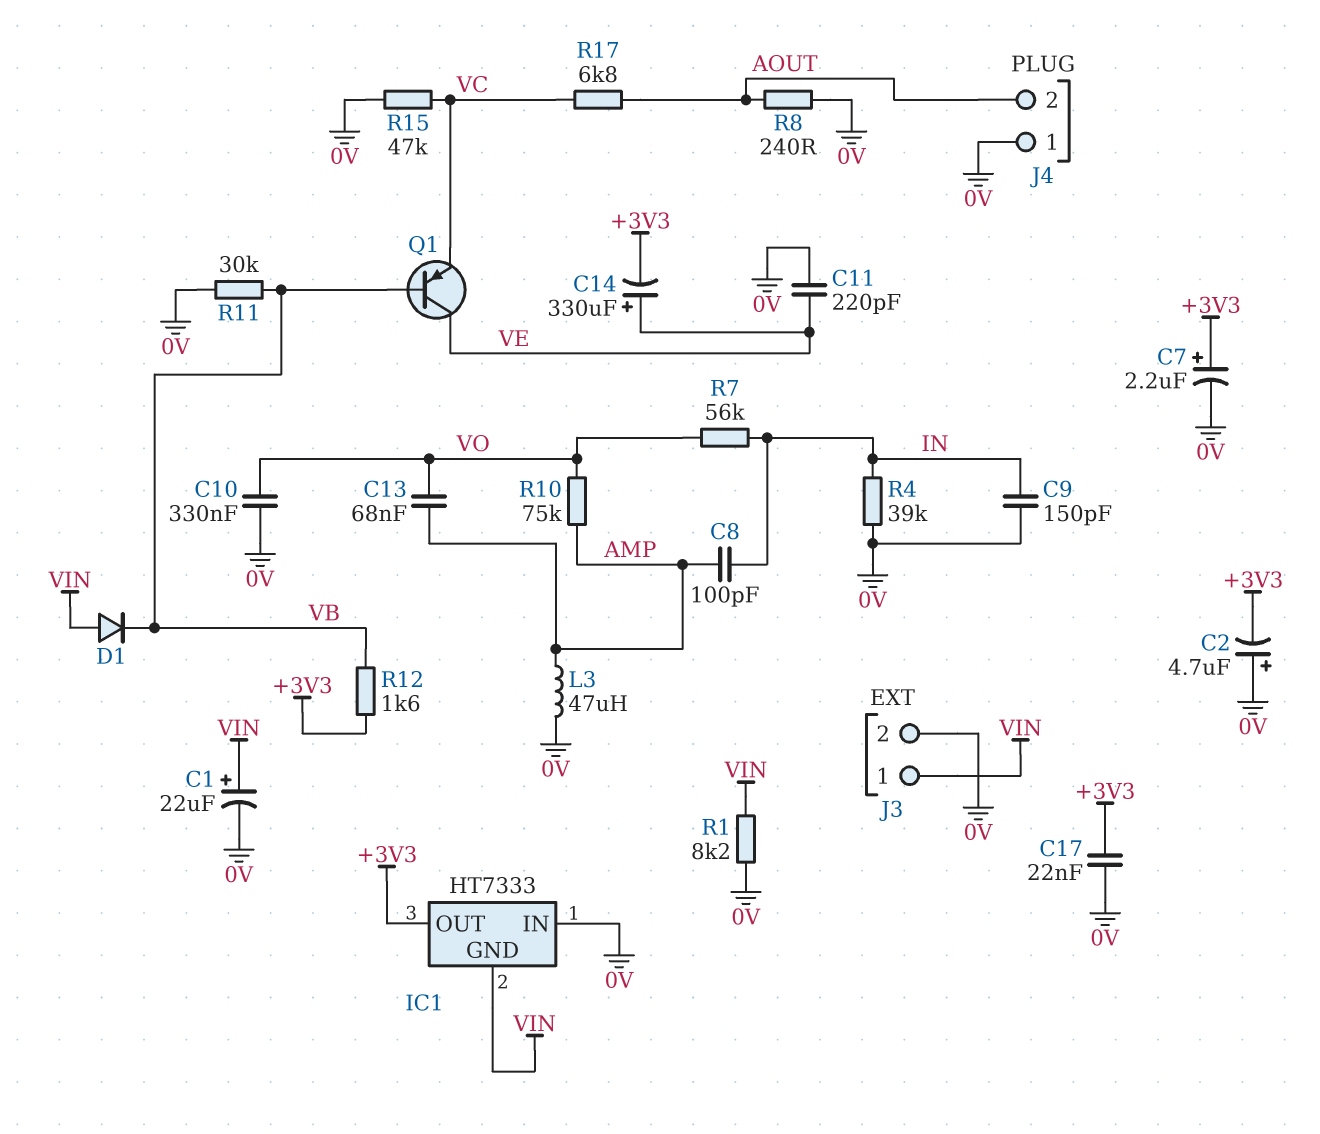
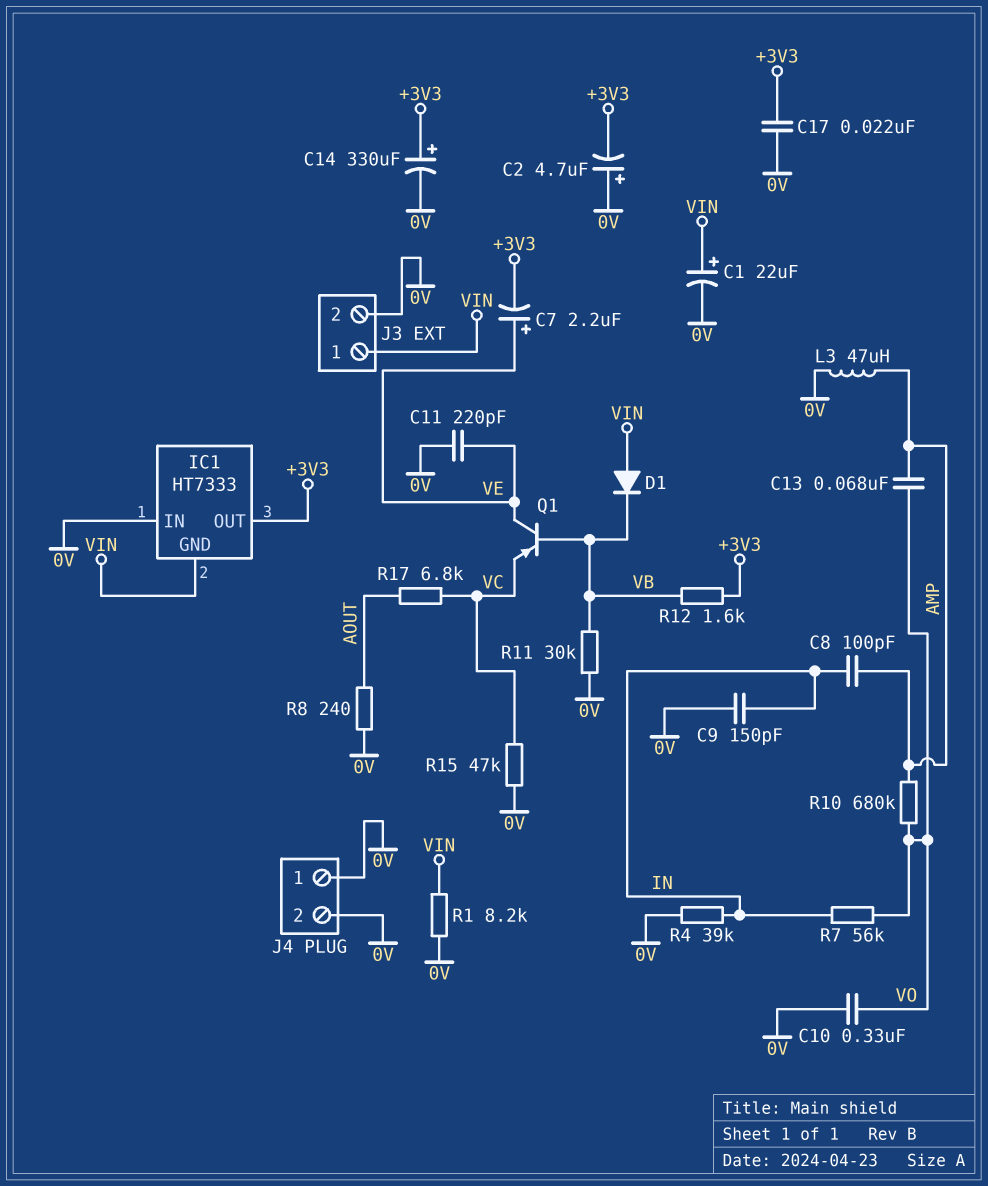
C7: 2.2uF (plus +3V3, minus 0V) -> 2.2uF (plus VE, minus +3V3)
C14: 330uF (plus VE, minus +3V3) -> 330uF (plus +3V3, minus 0V)
J4 pin 2: AOUT -> 0V
R10: 75k (AMP, VO) -> 680k (AMP, VO)

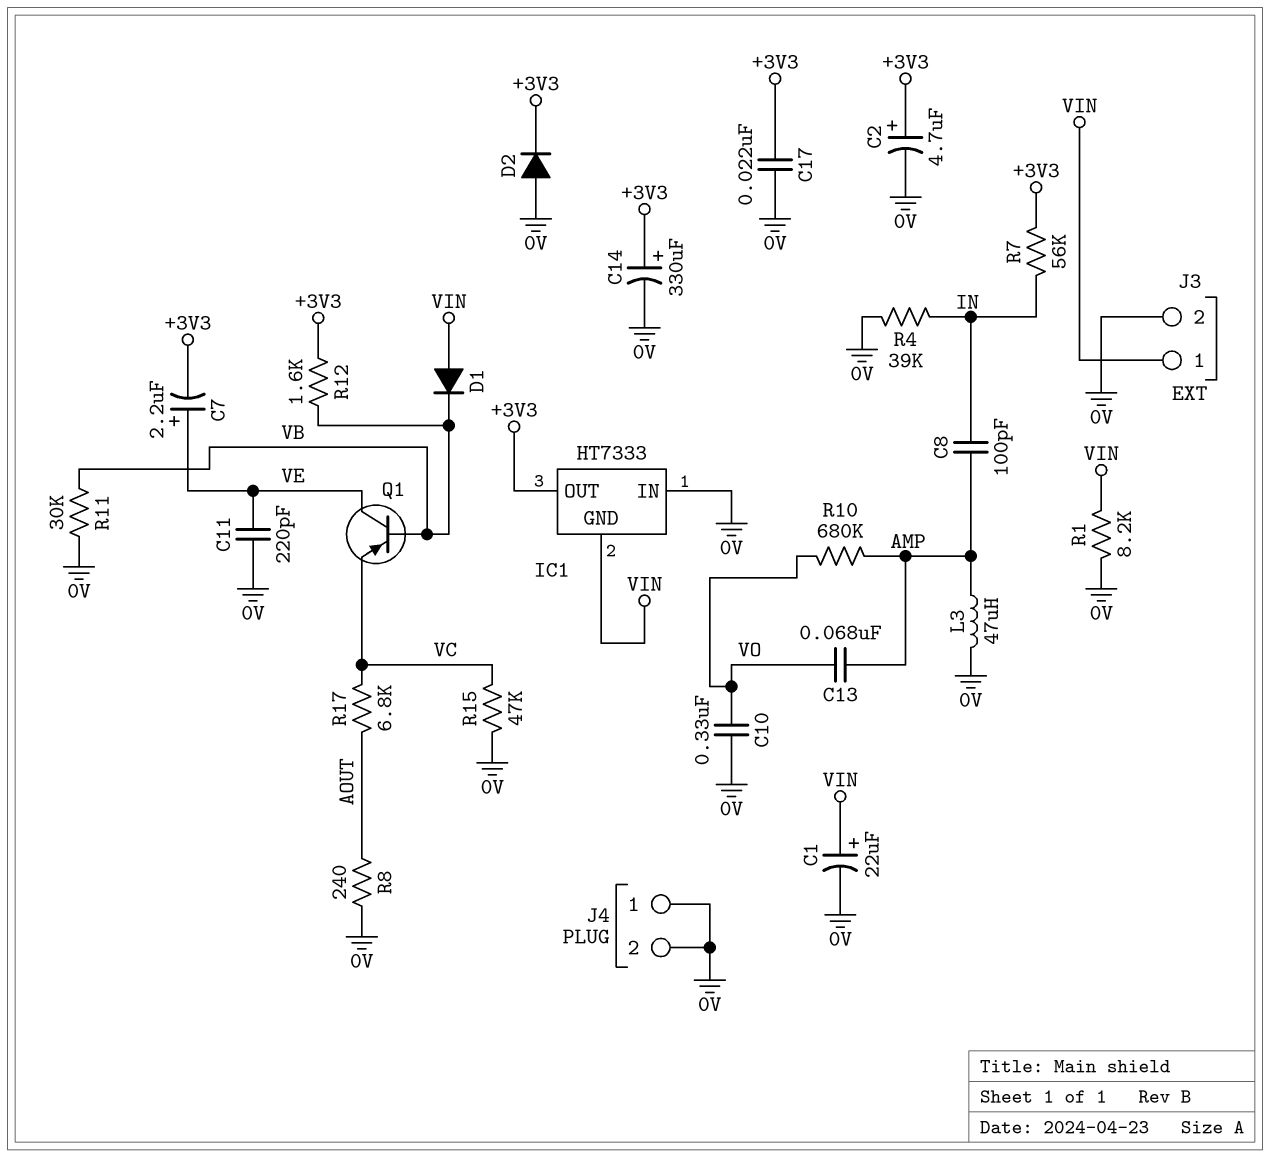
C2: 4.7uF (plus 0V, minus +3V3) -> 4.7uF (plus +3V3, minus 0V)
C9: 150pF (0V, IN) -> none
D2: none -> diode (A 0V, K +3V3)
R7: 56k (IN, VO) -> 56k (+3V3, IN)

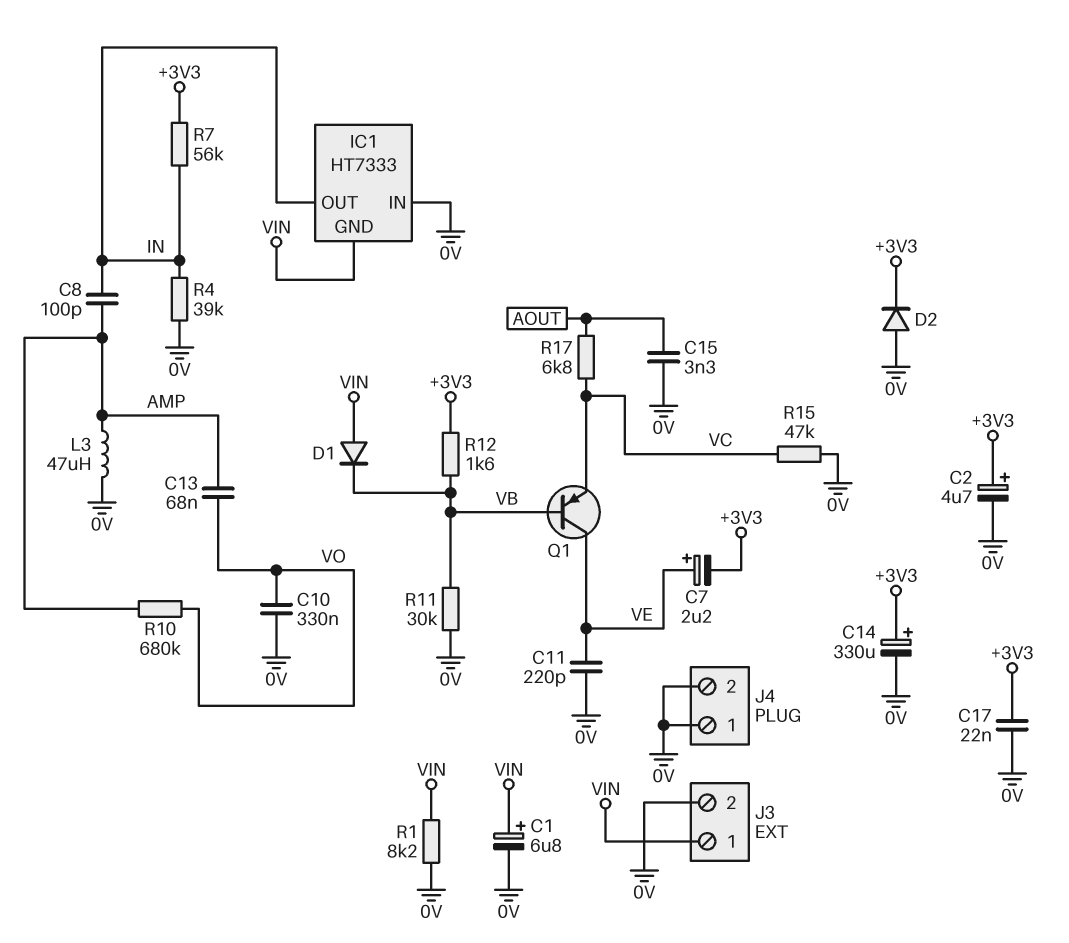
C1: 22uF (plus VIN, minus 0V) -> 6.8uF (plus VIN, minus 0V)
C15: none -> 3.3nF (0V, AOUT)
IC1 pin OUT: +3V3 -> IN
R8: 240 (0V, AOUT) -> none

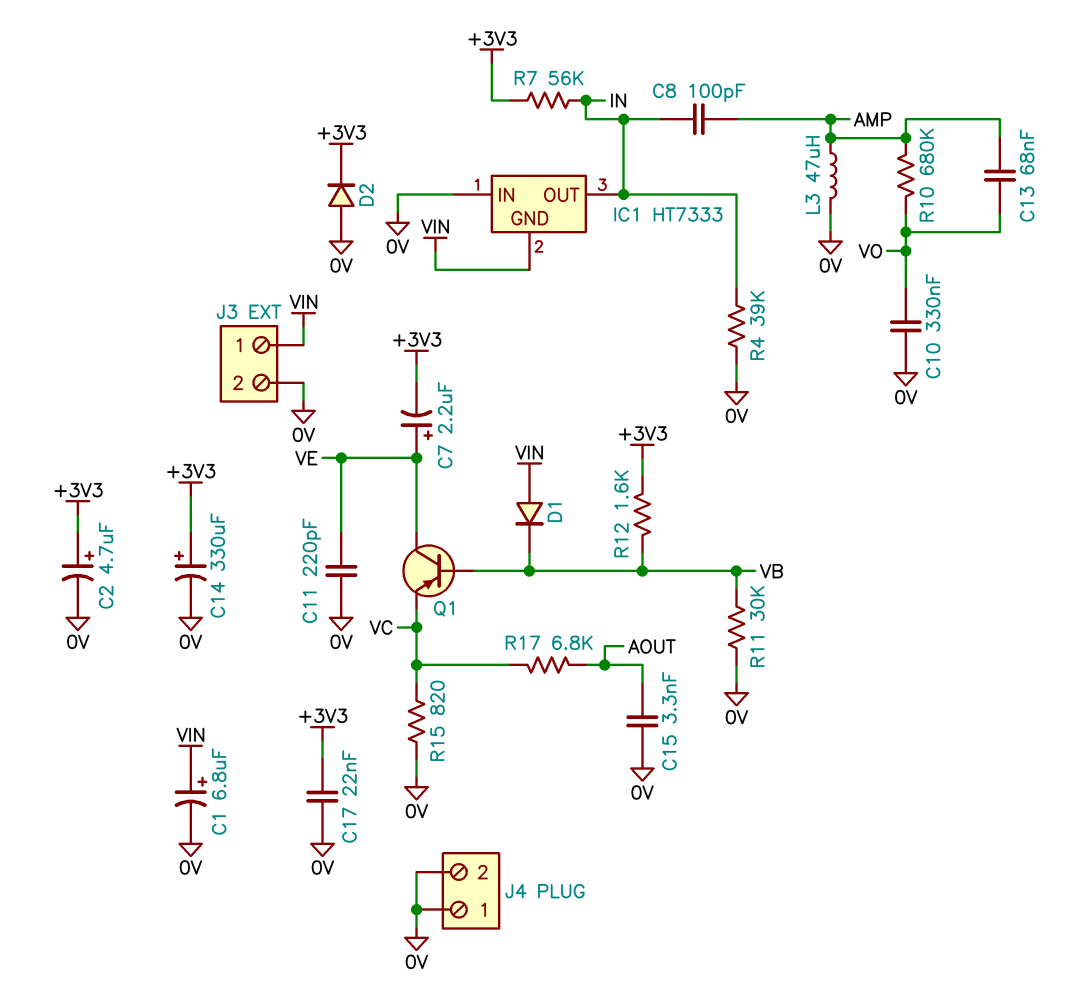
R1: 8.2k (0V, VIN) -> none
R15: 47k (0V, VC) -> 820 (0V, VC)

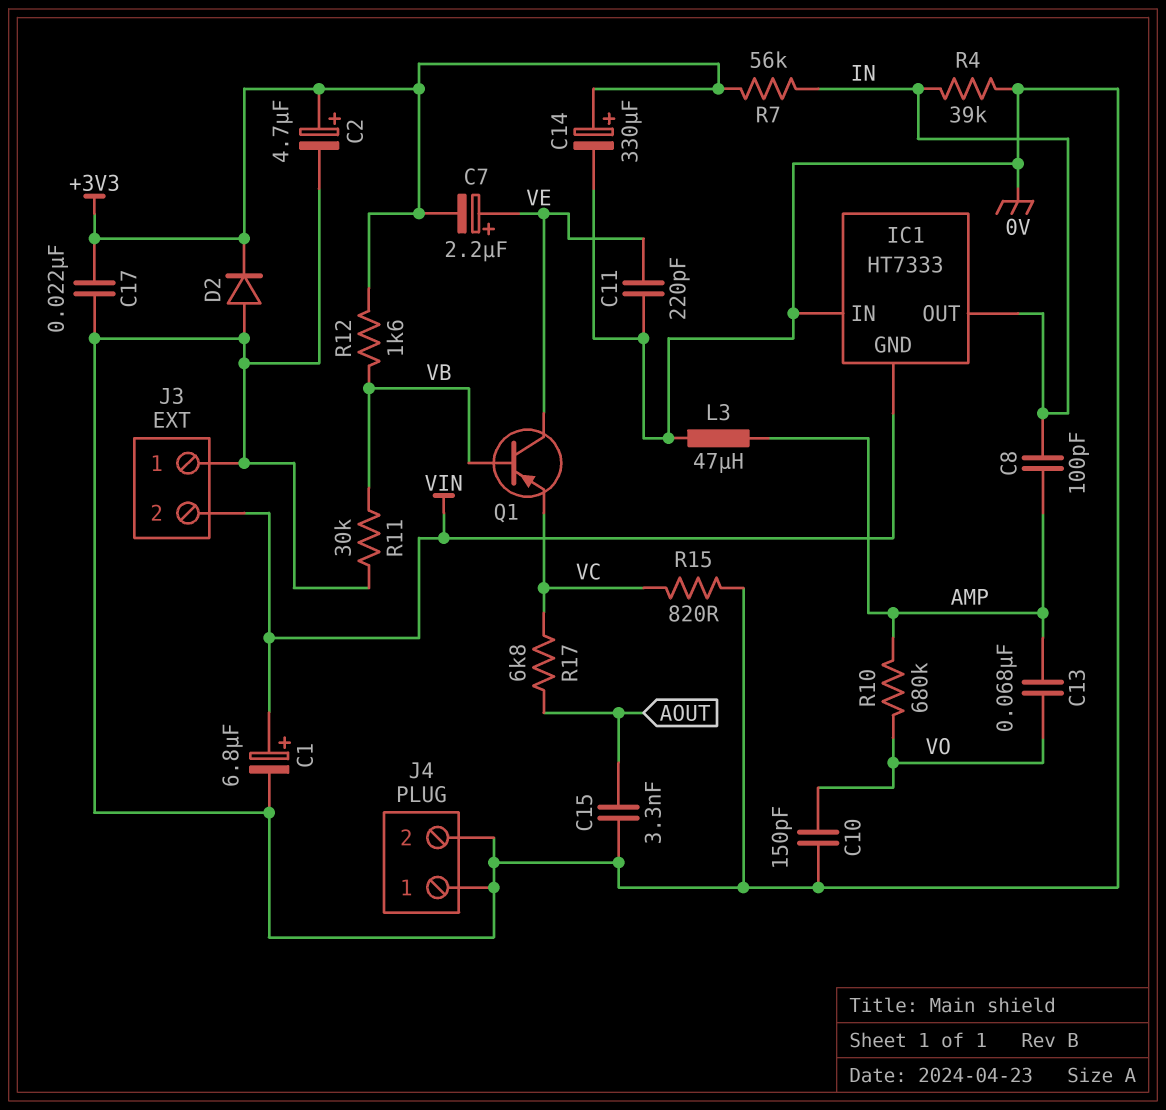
C10: 330nF (0V, VO) -> 150pF (0V, VO)
D1: diode (A VIN, K VB) -> none
J3 pin 1: VIN -> 0V
J3 pin 2: 0V -> VIN

